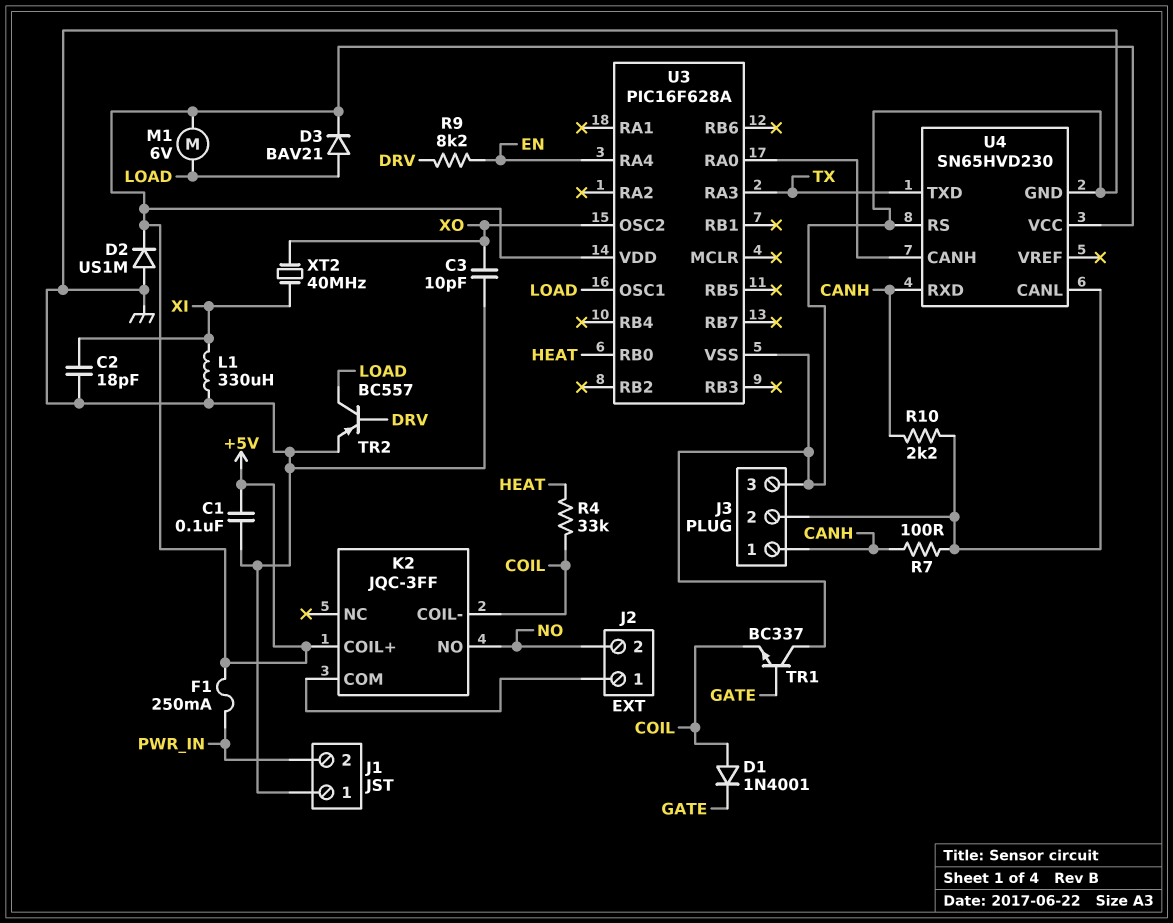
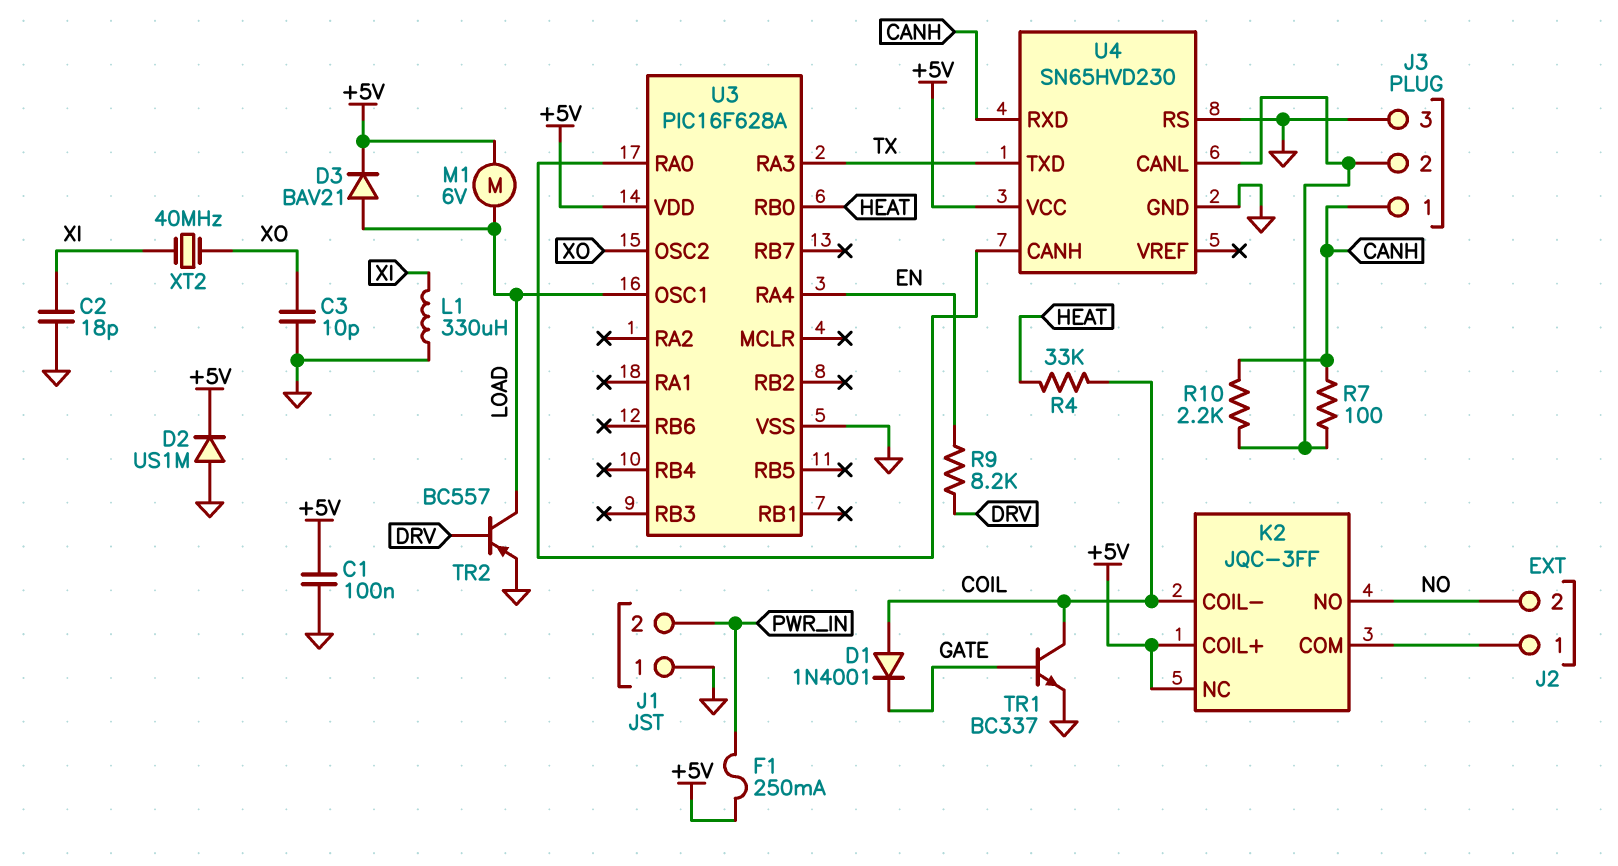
K2 pin NC: none -> +5V
TR1: NPN BC337 (B GATE, C GND, E COIL) -> NPN BC337 (B GATE, C COIL, E GND)

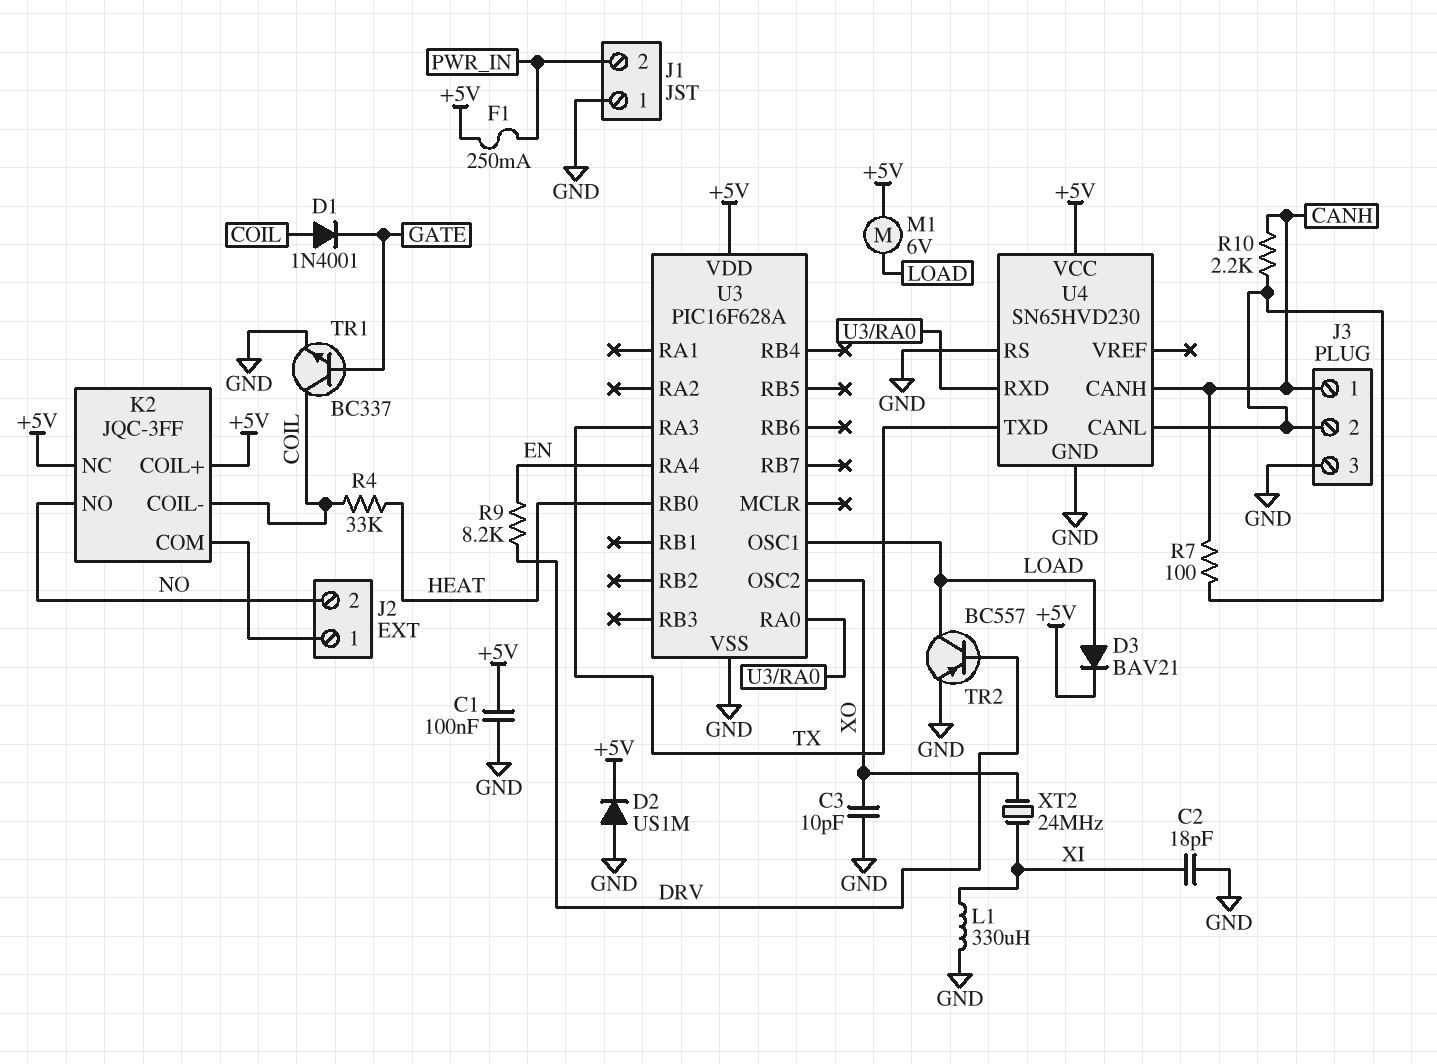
U4 pin CANH: U3/RA0 -> CANH
U4 pin RXD: CANH -> U3/RA0
XT2: 40MHz (XI, XO) -> 24MHz (XI, XO)

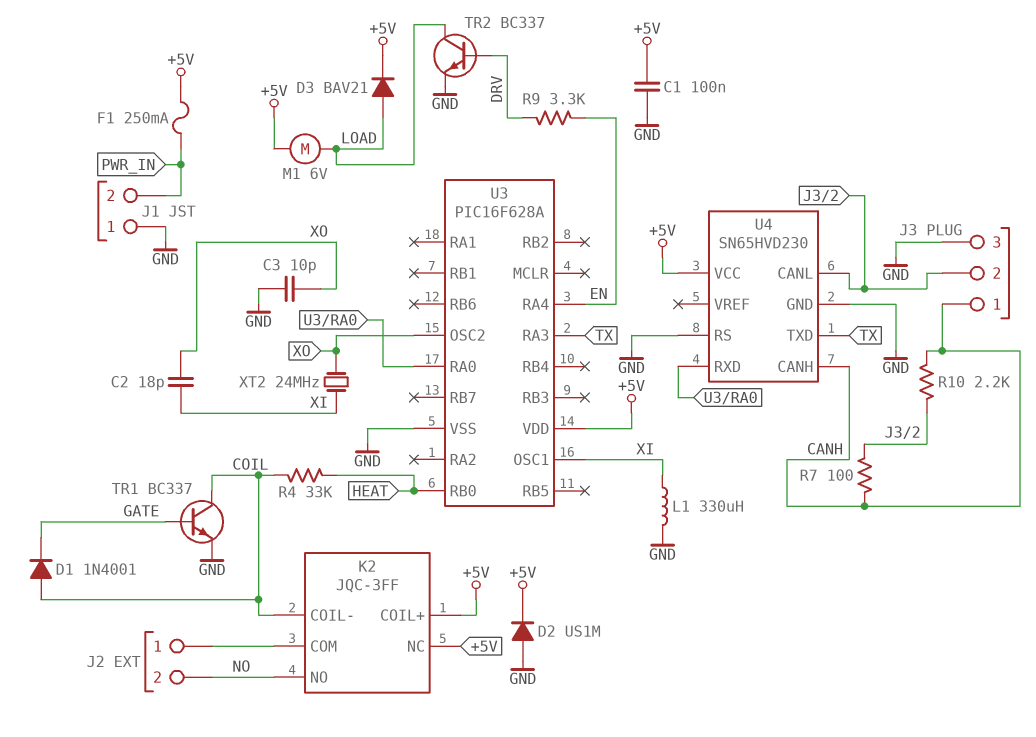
C2: 18pF (GND, XI) -> 18pF (XI, XO)
R9: 8.2k (DRV, EN) -> 3.3k (DRV, EN)
TR2: PNP BC557 (B DRV, C LOAD, E GND) -> NPN BC337 (B DRV, C LOAD, E GND)
U3 pin OSC1: LOAD -> XI

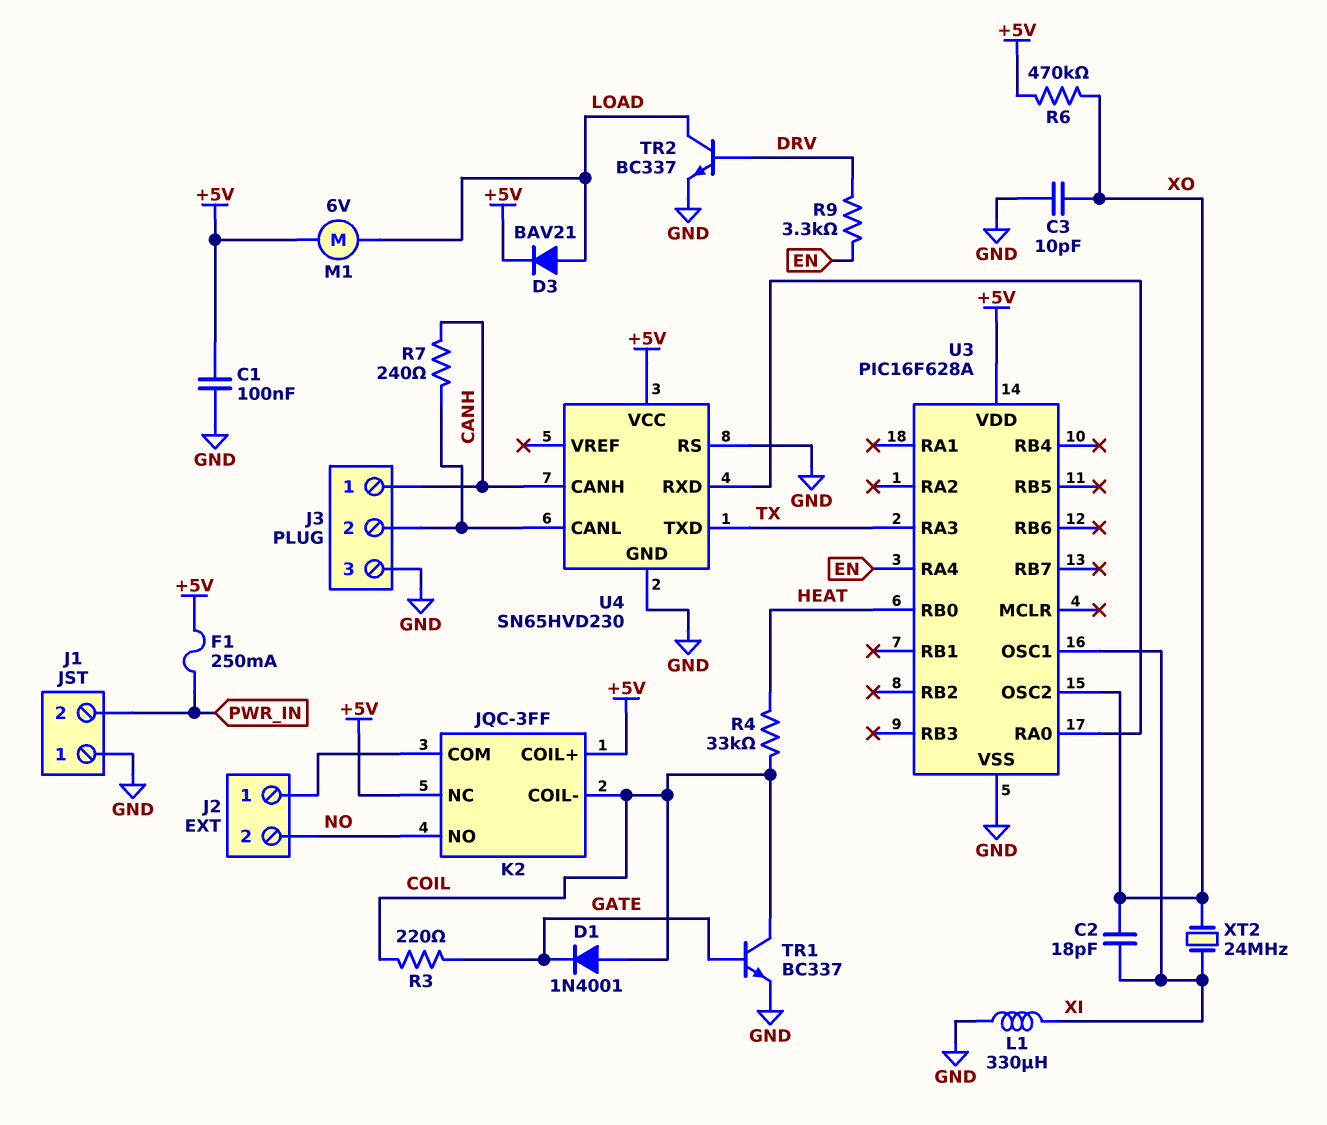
D2: diode US1M (A GND, K +5V) -> none
R3: none -> 220 (COIL, GATE)
R6: none -> 470k (+5V, XO)
R7: 100 (CANH, J3/2) -> 240 (CANH, J3/2)
R10: 2.2k (CANH, J3/2) -> none

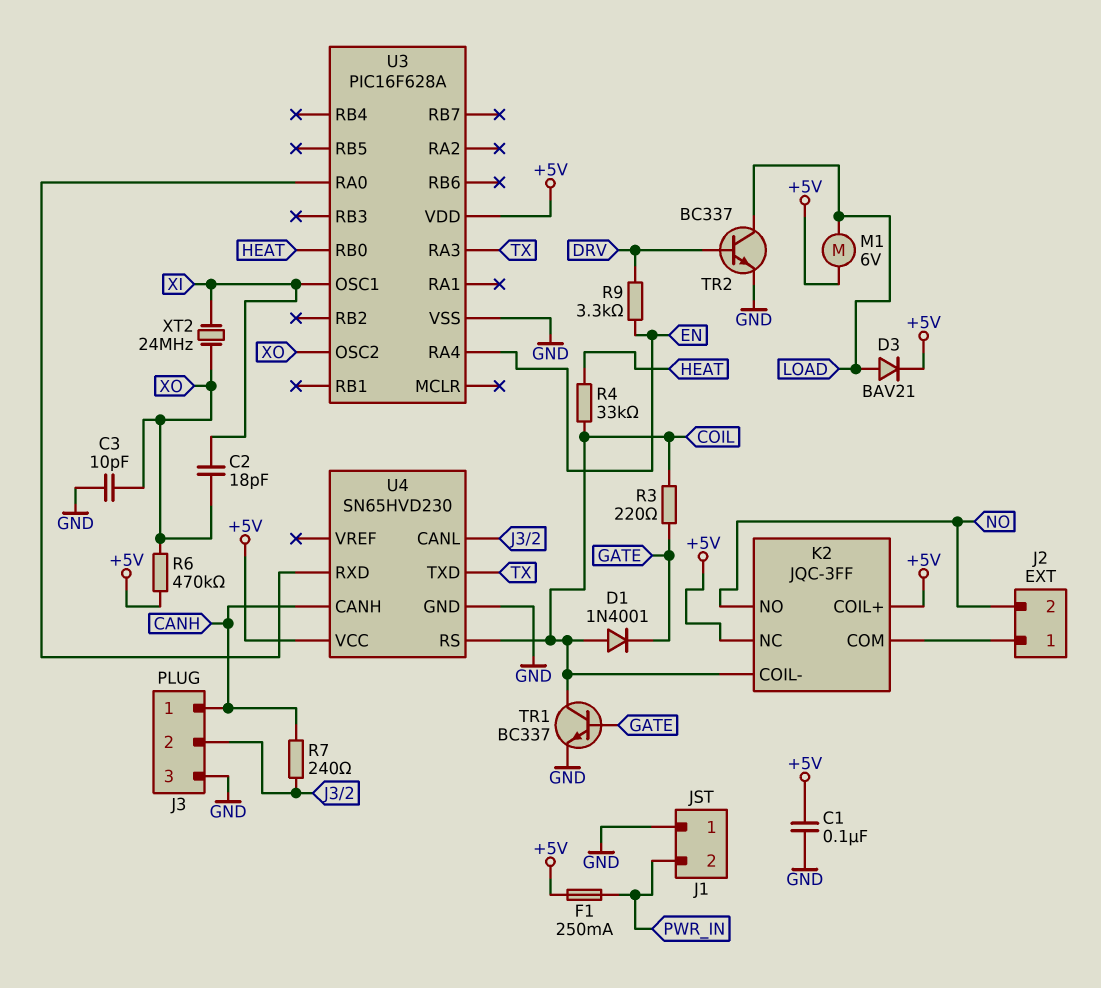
L1: 330uH (GND, XI) -> none
U4 pin RS: GND -> COIL

